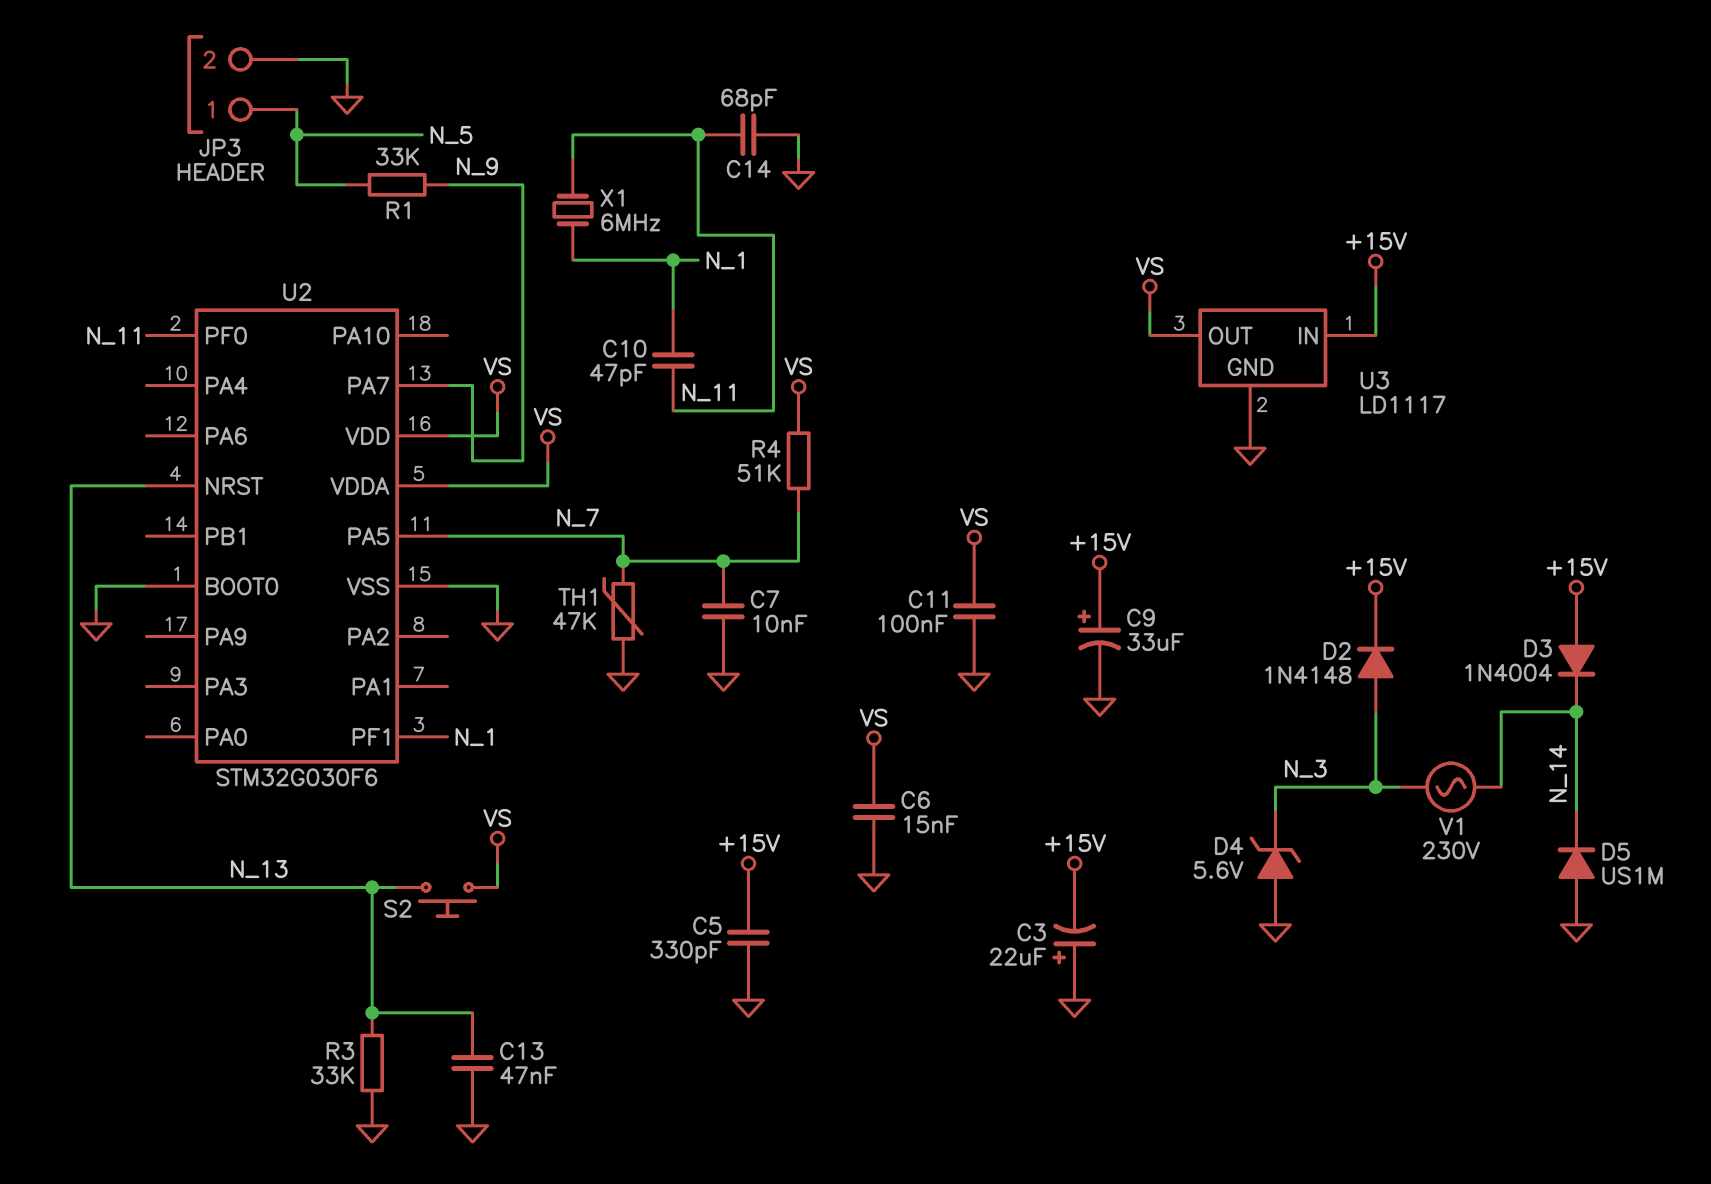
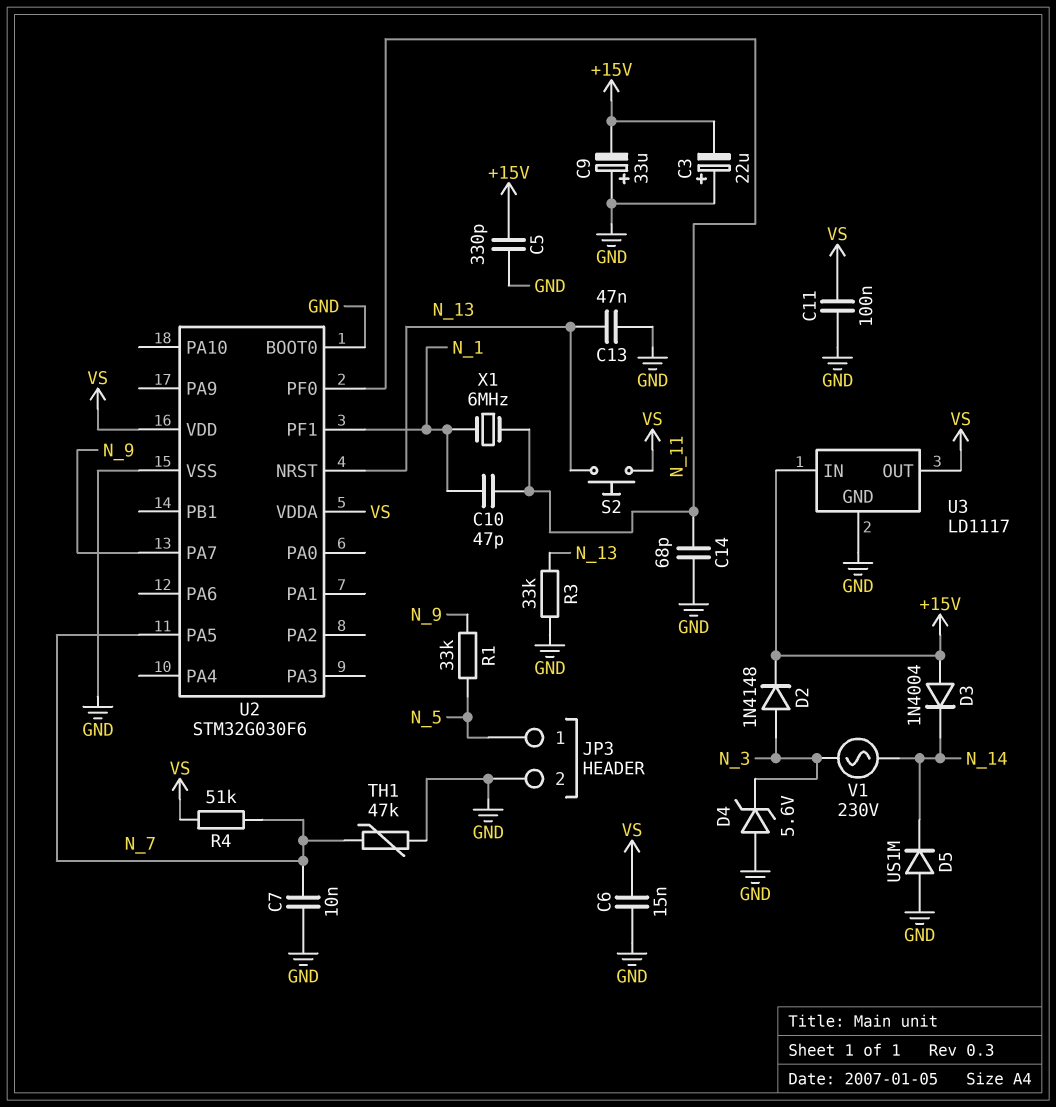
C9: 33uF (plus +15V, minus GND) -> 33uF (plus GND, minus +15V)

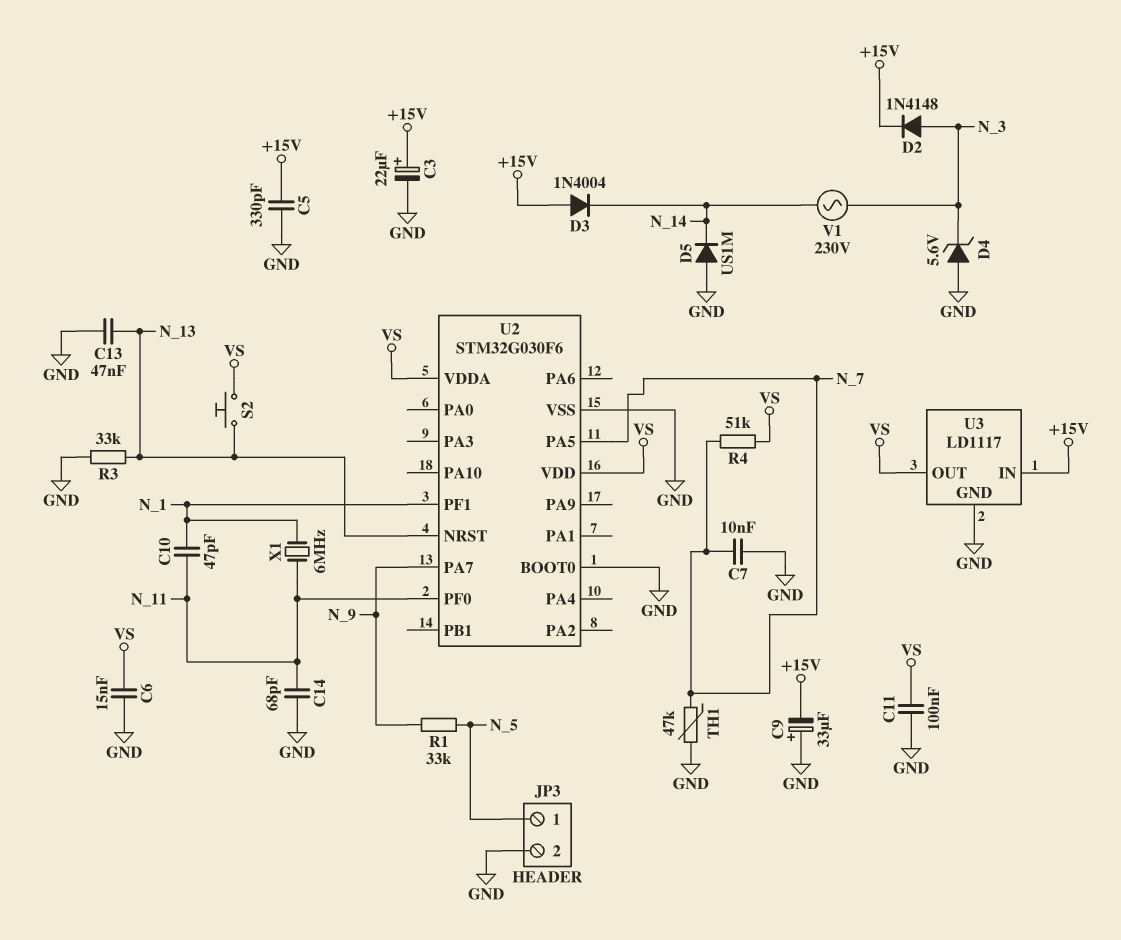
C3: 22uF (plus GND, minus +15V) -> 22uF (plus +15V, minus GND)

